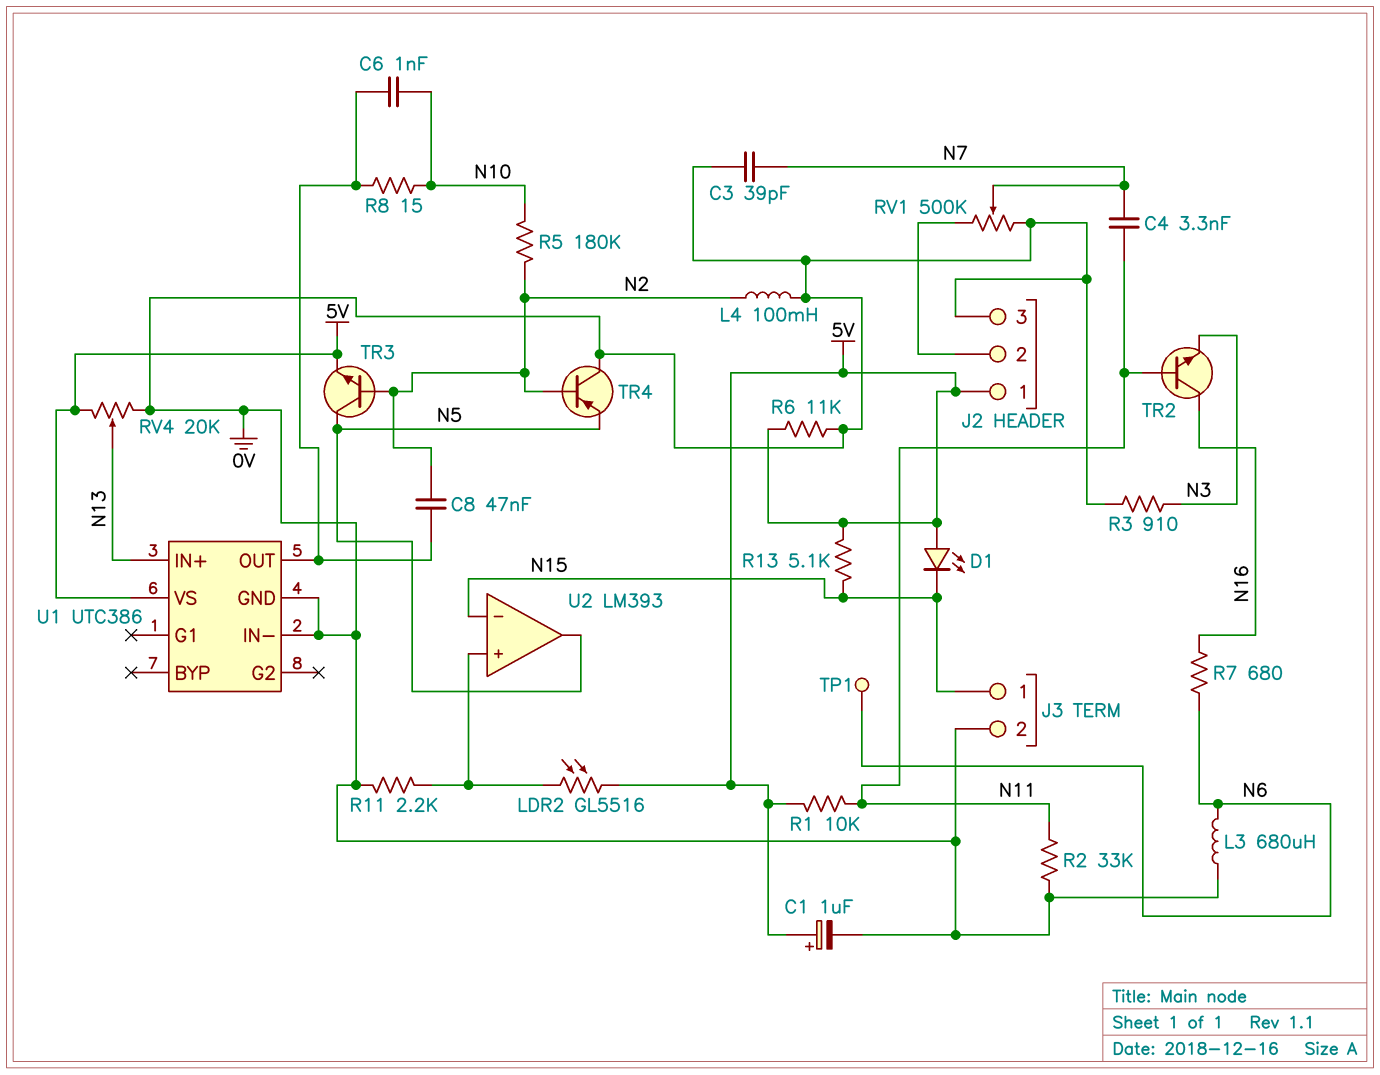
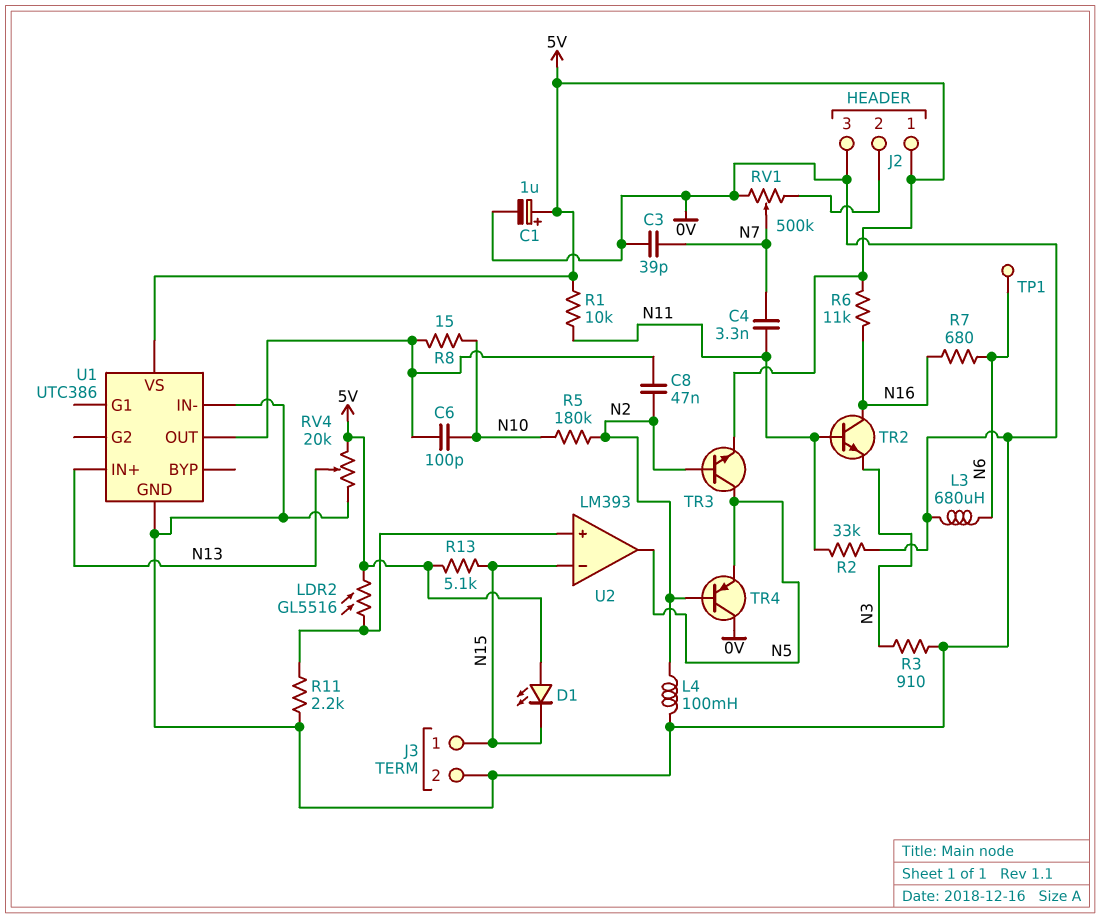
C6: 1nF (N10, U1/OUT) -> 100pF (N10, U1/OUT)
R6: 11k (0V, 5V) -> 11k (5V, N16)

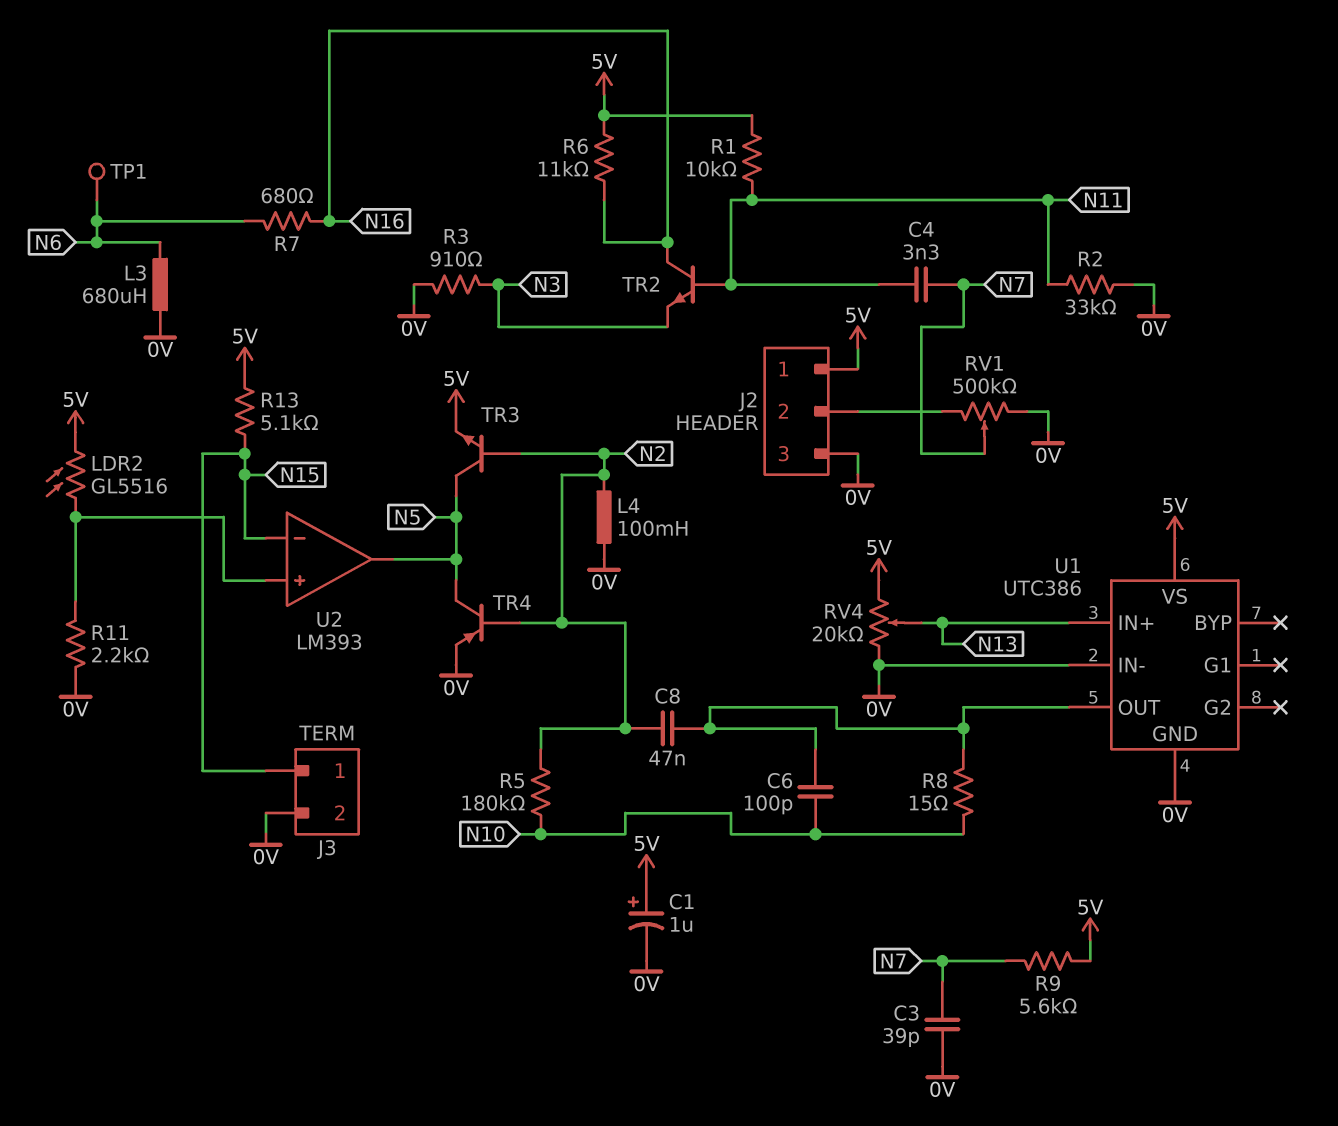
D1: LED (A 5V, K N15) -> none
R9: none -> 5.6k (5V, N7)
TR4: PNP (B N2, C 0V, E N5) -> PNP (B N2, C N5, E 0V)

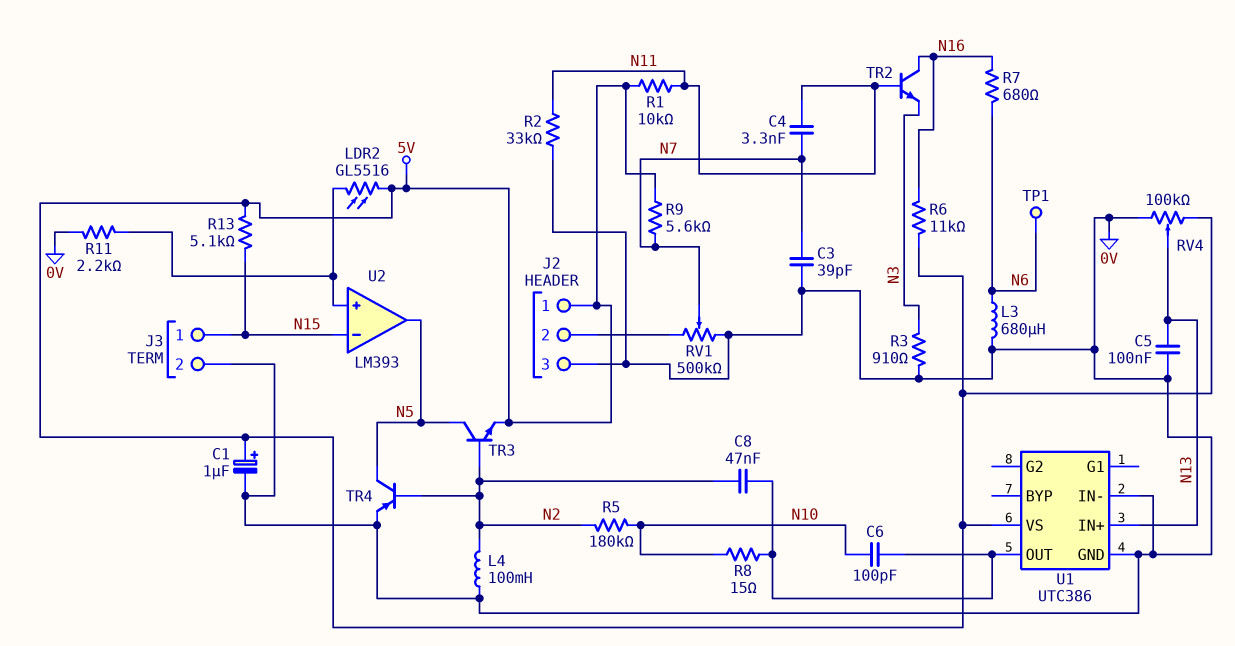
C5: none -> 100nF (0V, N13)
RV4: 20k (0V, 5V, wiper N13) -> 100k (0V, 5V, wiper N13)

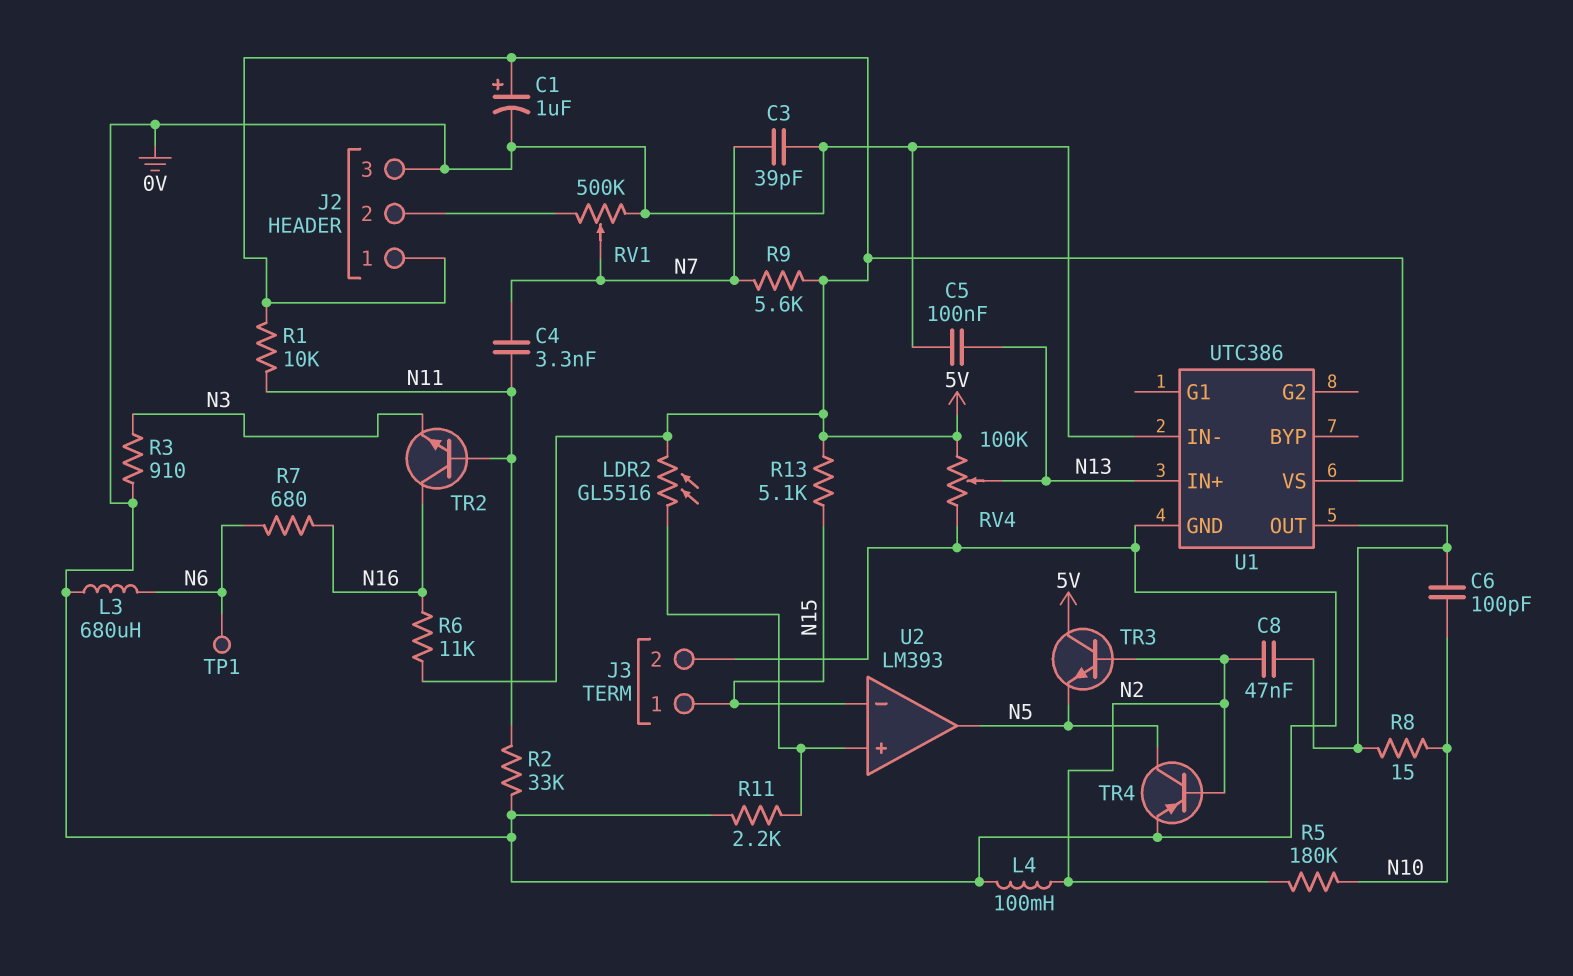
TR3: NPN (B N2, C N5, E 5V) -> NPN (B N2, C 5V, E N5)

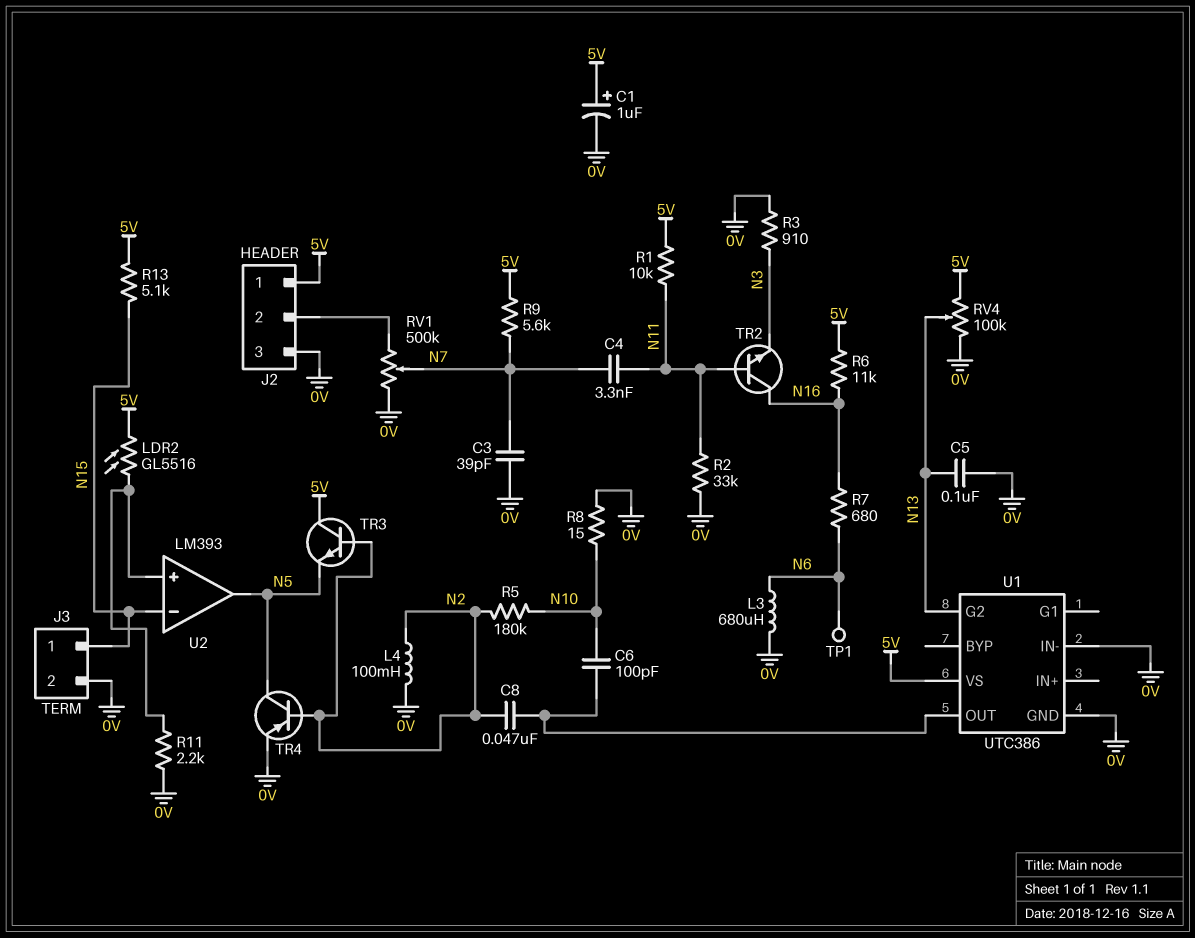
R8: 15 (N10, U1/OUT) -> 15 (0V, N10)
U1 pin G2: none -> N13
U1 pin IN+: N13 -> none

